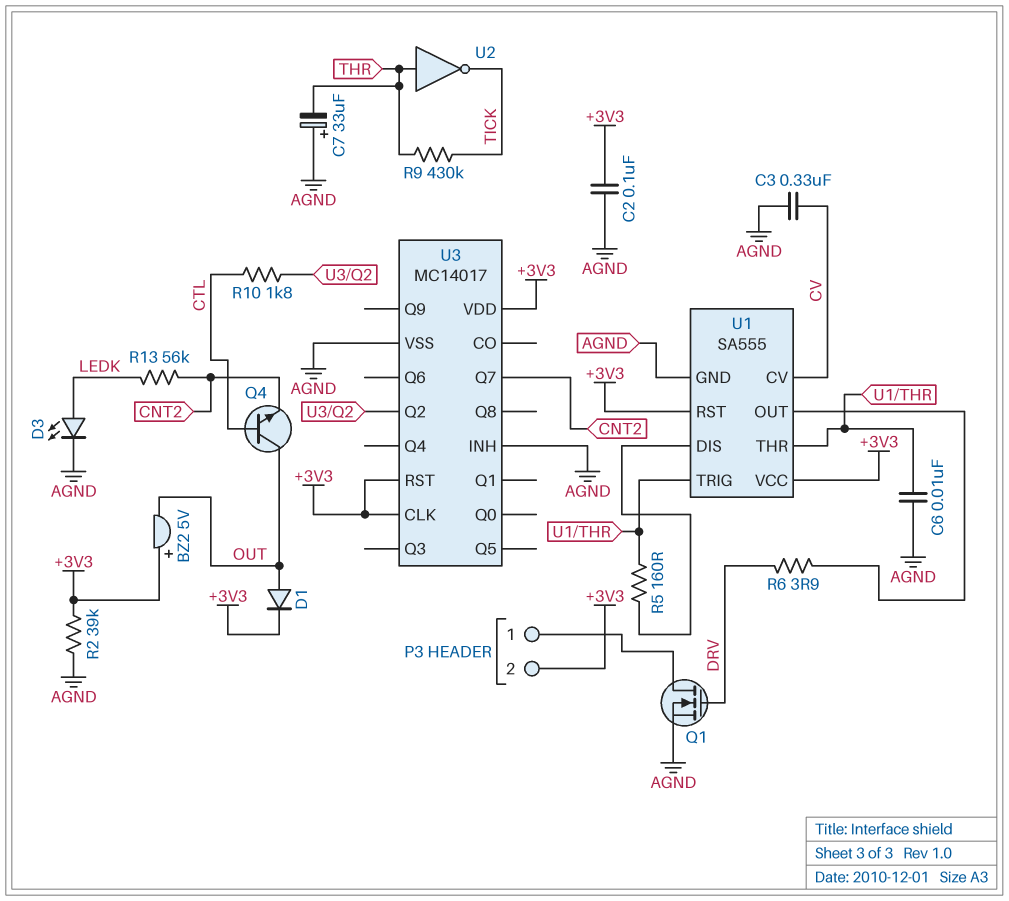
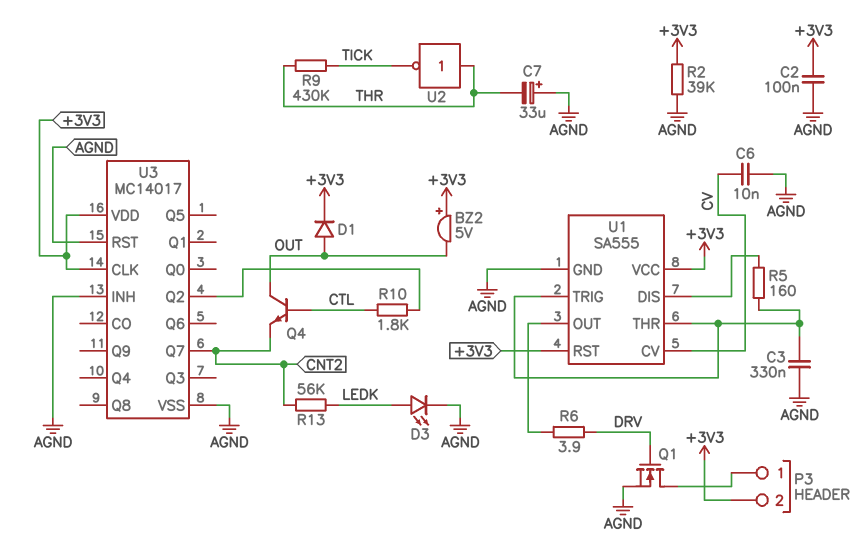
C3: 330nF (AGND, CV) -> 330nF (AGND, U1/THR)
C6: 10nF (AGND, U1/THR) -> 10nF (AGND, CV)
U3 pin RST: +3V3 -> AGND

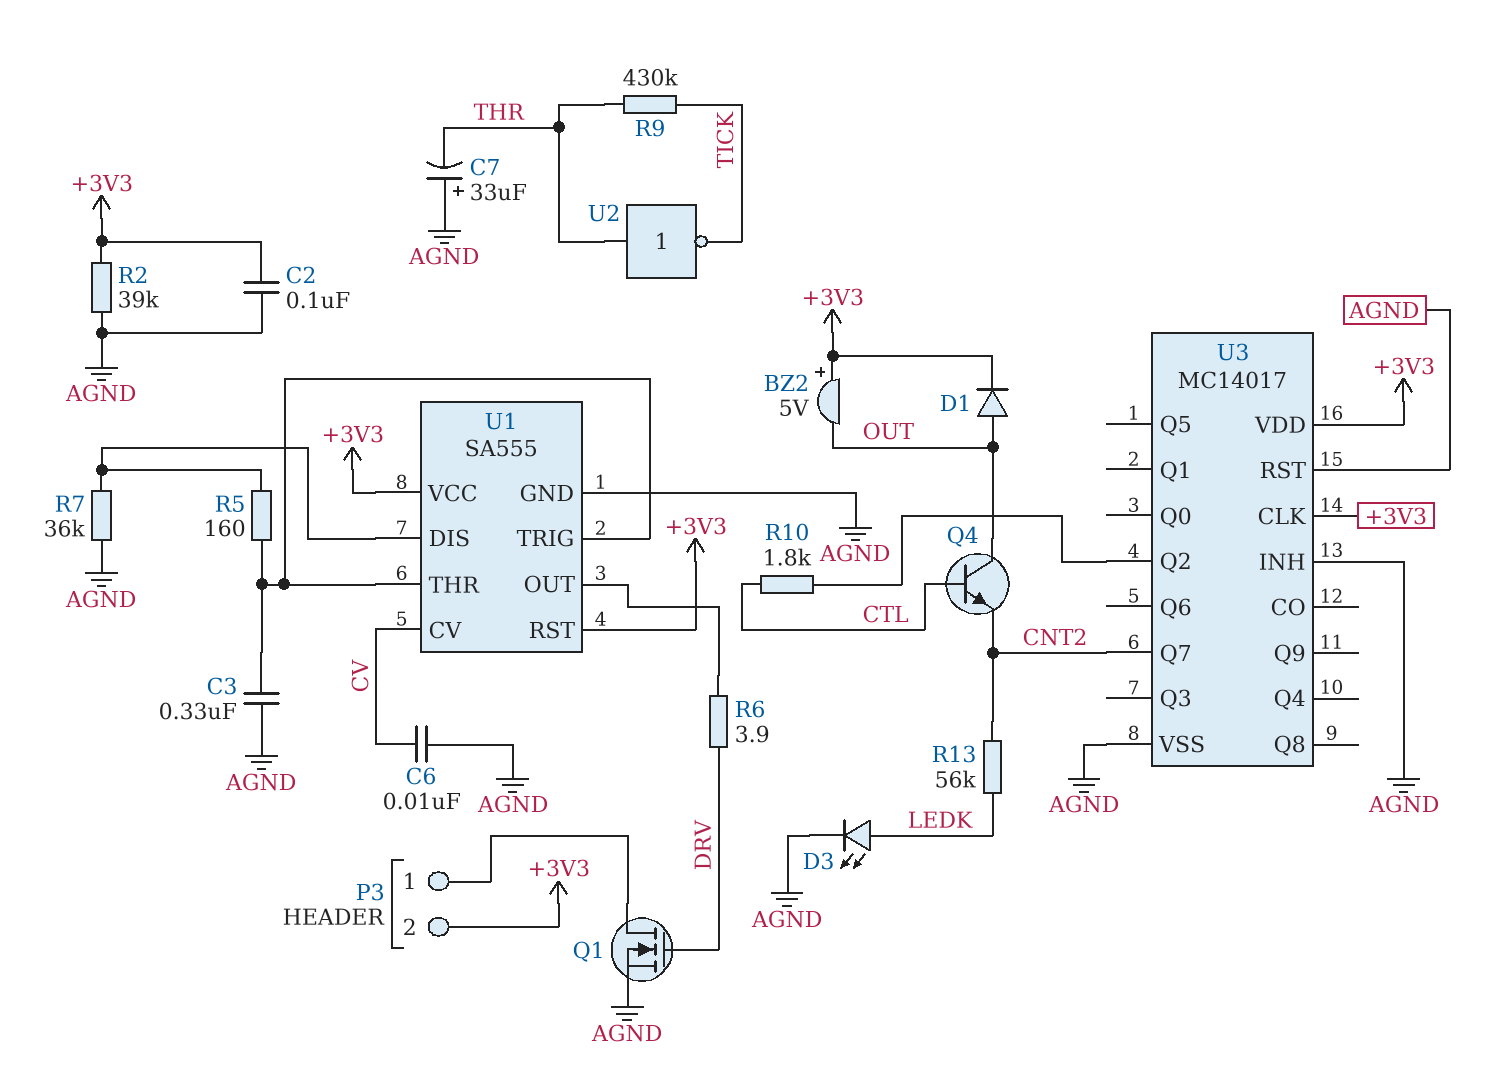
R7: none -> 36k (AGND, U1/DIS)

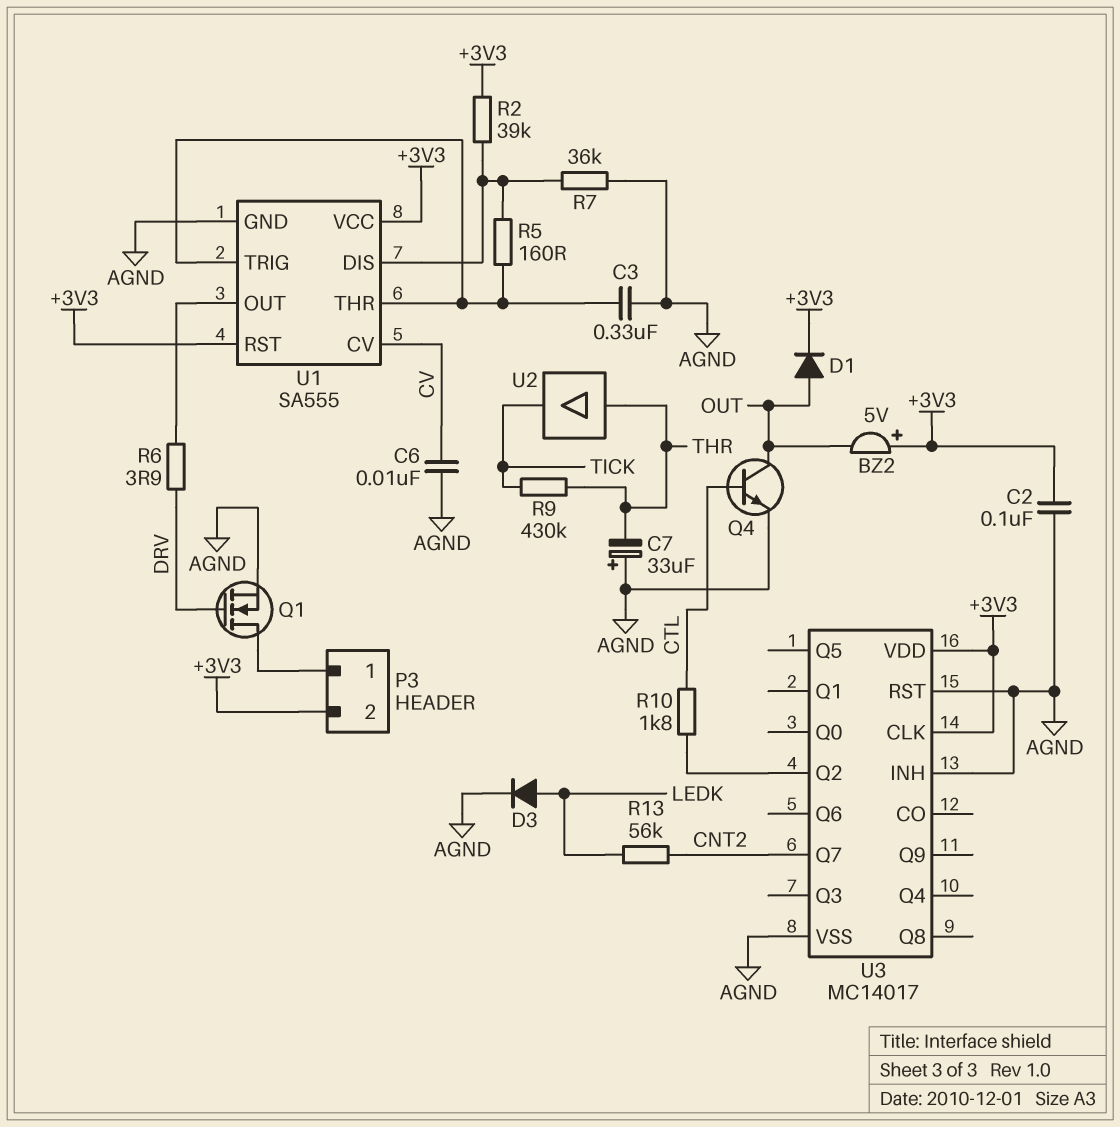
D3: LED (A LEDK, K AGND) -> diode (A LEDK, K AGND)
Q4: NPN (B CTL, C OUT, E CNT2) -> NPN (B CTL, C OUT, E AGND)
R2: 39k (+3V3, AGND) -> 39k (+3V3, U1/DIS)
U2: NOT (in THR, out TICK) -> buffer (in THR, out TICK)

